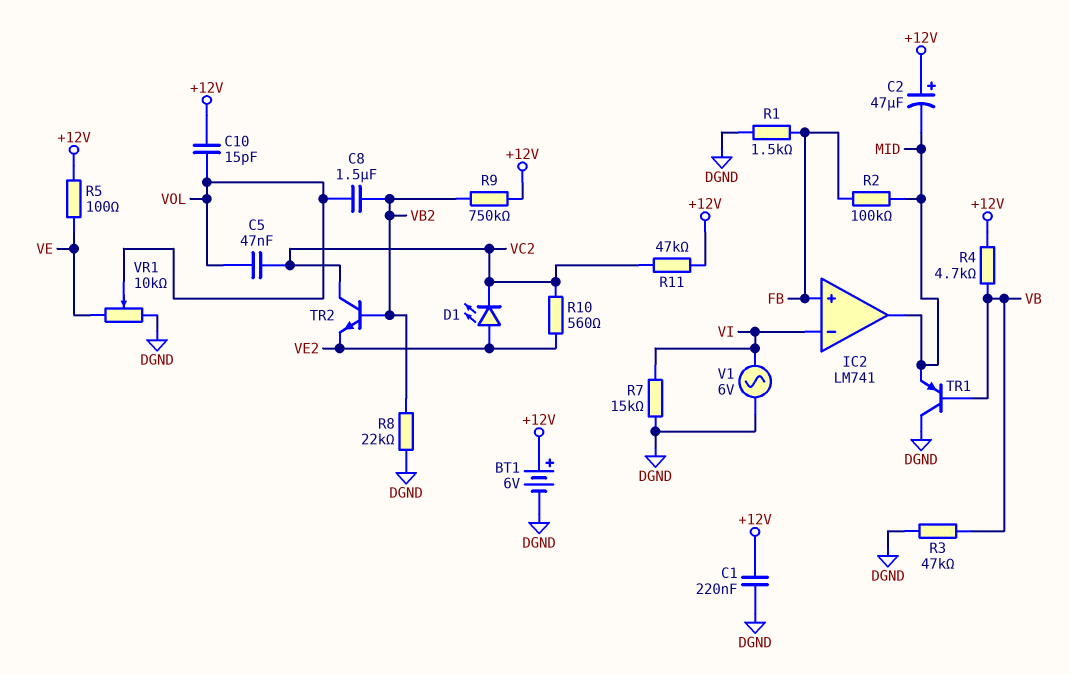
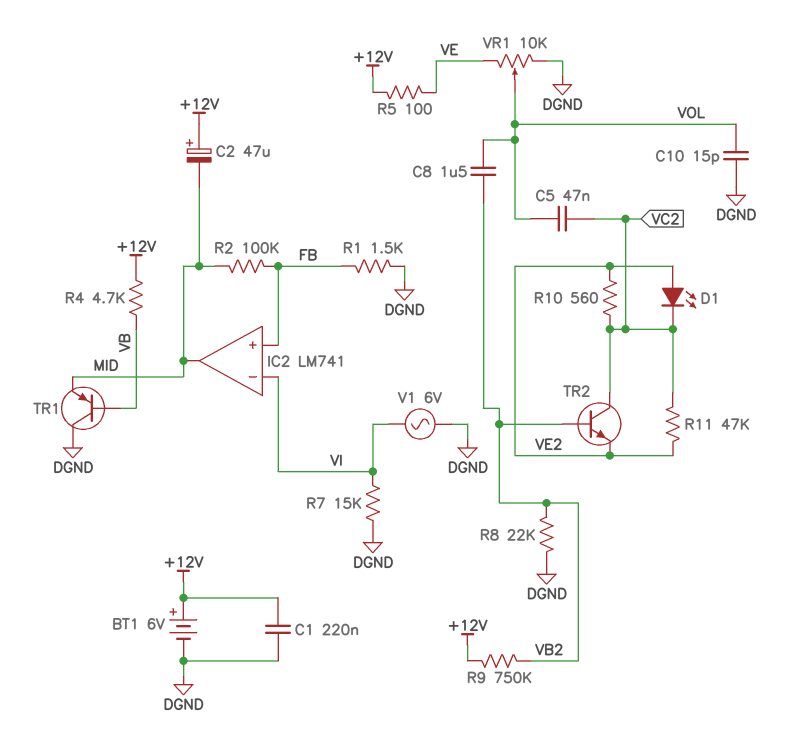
C10: 15pF (+12V, VOL) -> 15pF (DGND, VOL)
R3: 47k (DGND, VB) -> none
R11: 47k (+12V, VC2) -> 47k (VC2, VE2)

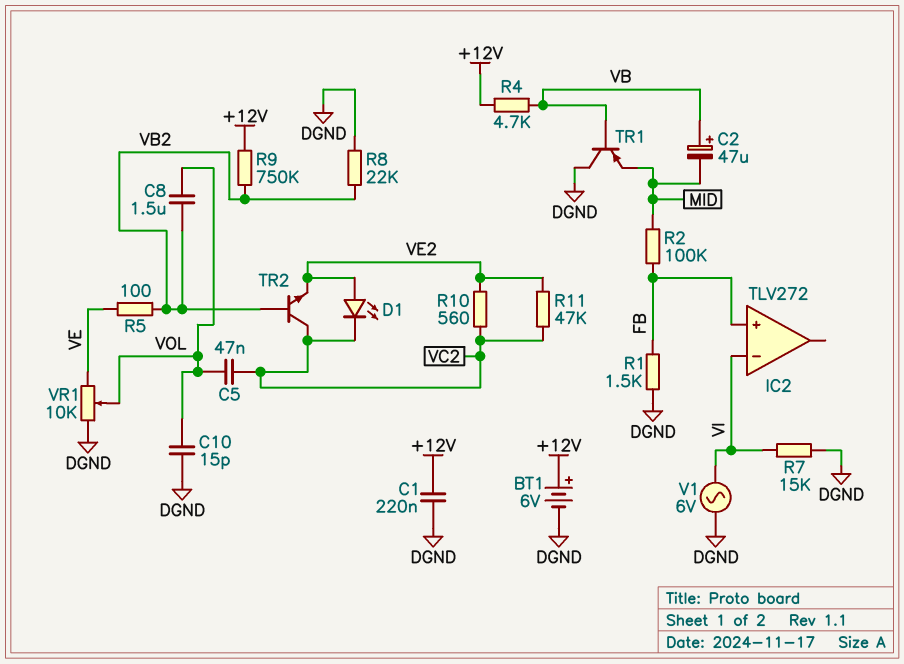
C2: 47uF (plus +12V, minus MID) -> 47uF (plus VB, minus MID)
IC2: LM741 -> TLV272
IC2 pin out: MID -> none
R5: 100 (+12V, VE) -> 100 (VB2, VE)

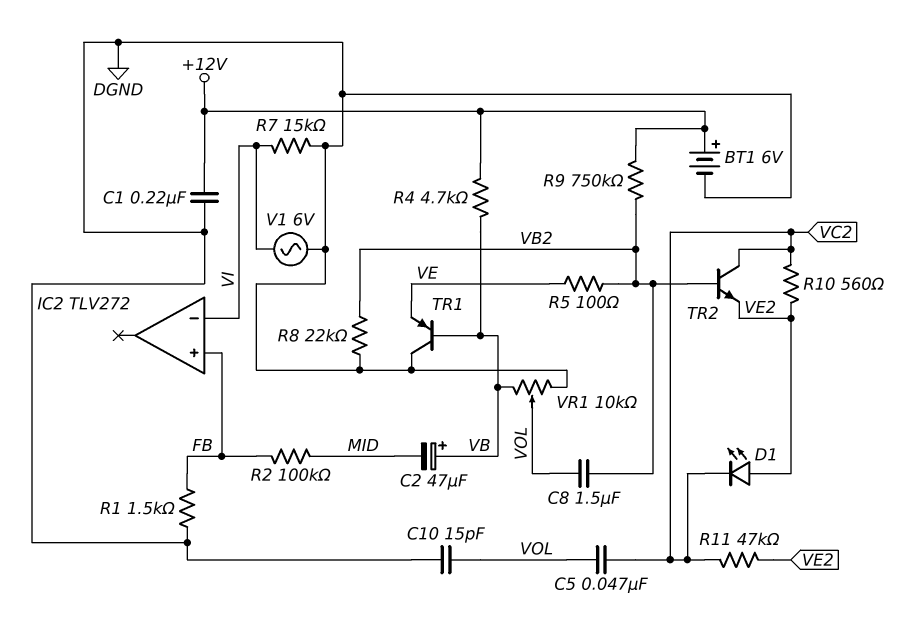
TR1: PNP (B VB, C DGND, E MID) -> PNP (B VB, C DGND, E VE)
VR1: 10k (DGND, VE, wiper VOL) -> 10k (DGND, VB, wiper VOL)

